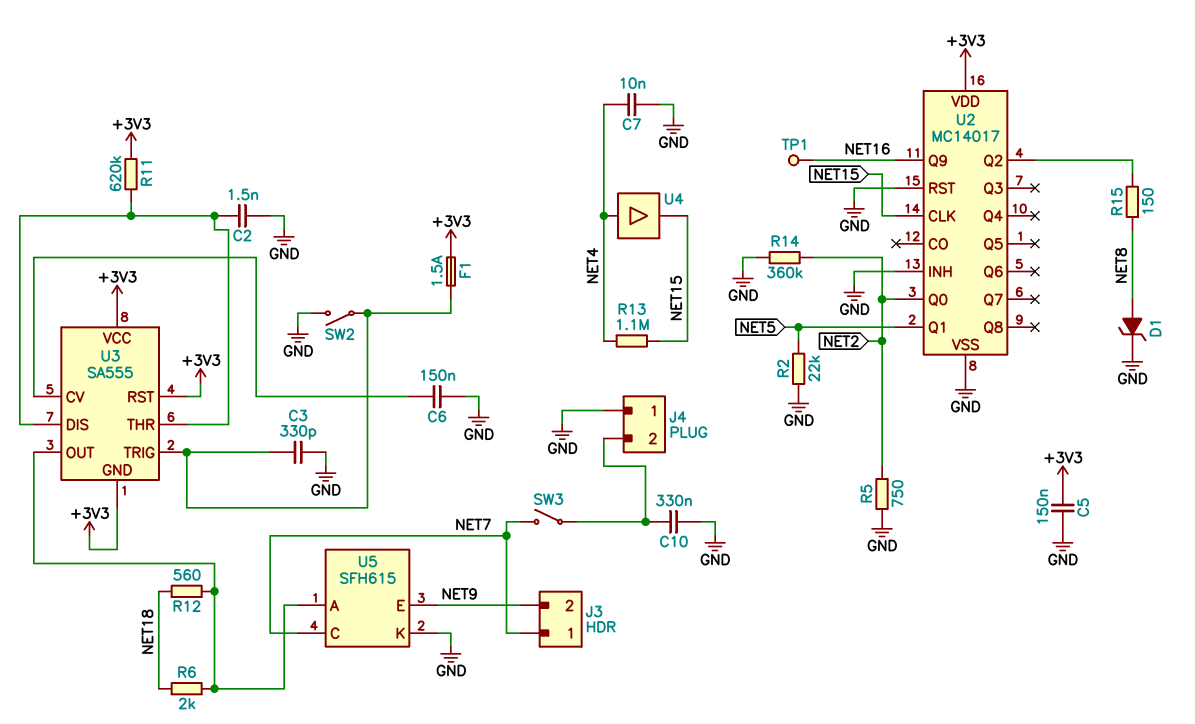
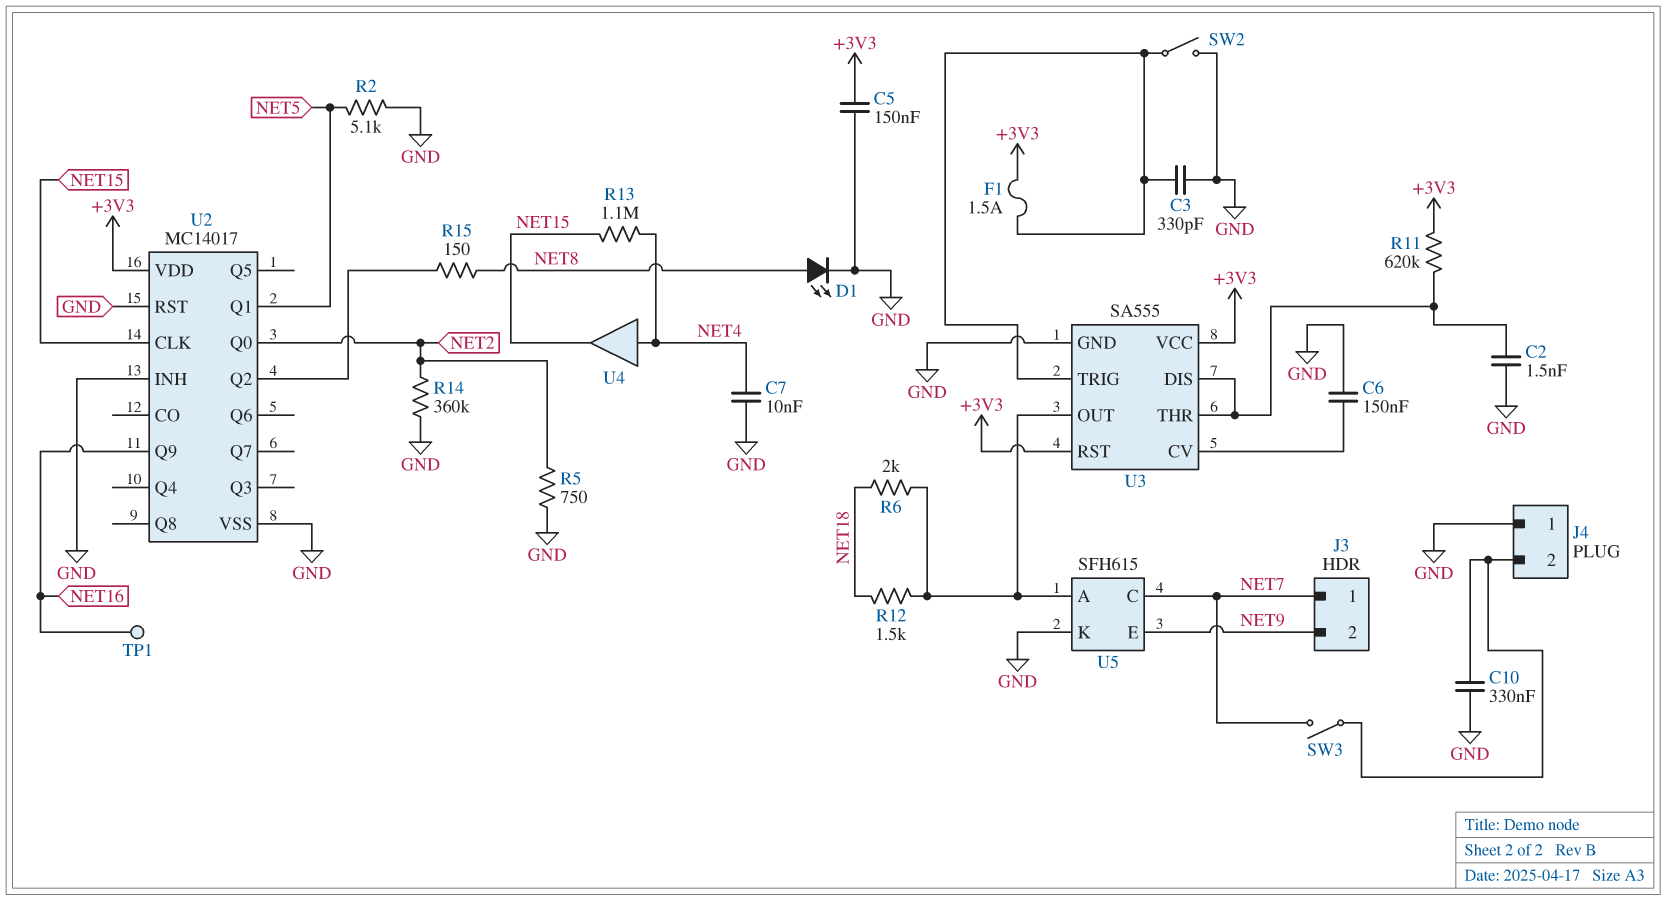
D1: zener (A NET8, K GND) -> LED (A NET8, K GND)
R2: 22k (GND, NET5) -> 5.1k (GND, NET5)
R12: 560 (NET18, U3/OUT) -> 1.5k (NET18, U3/OUT)
U3 pin GND: +3V3 -> GND

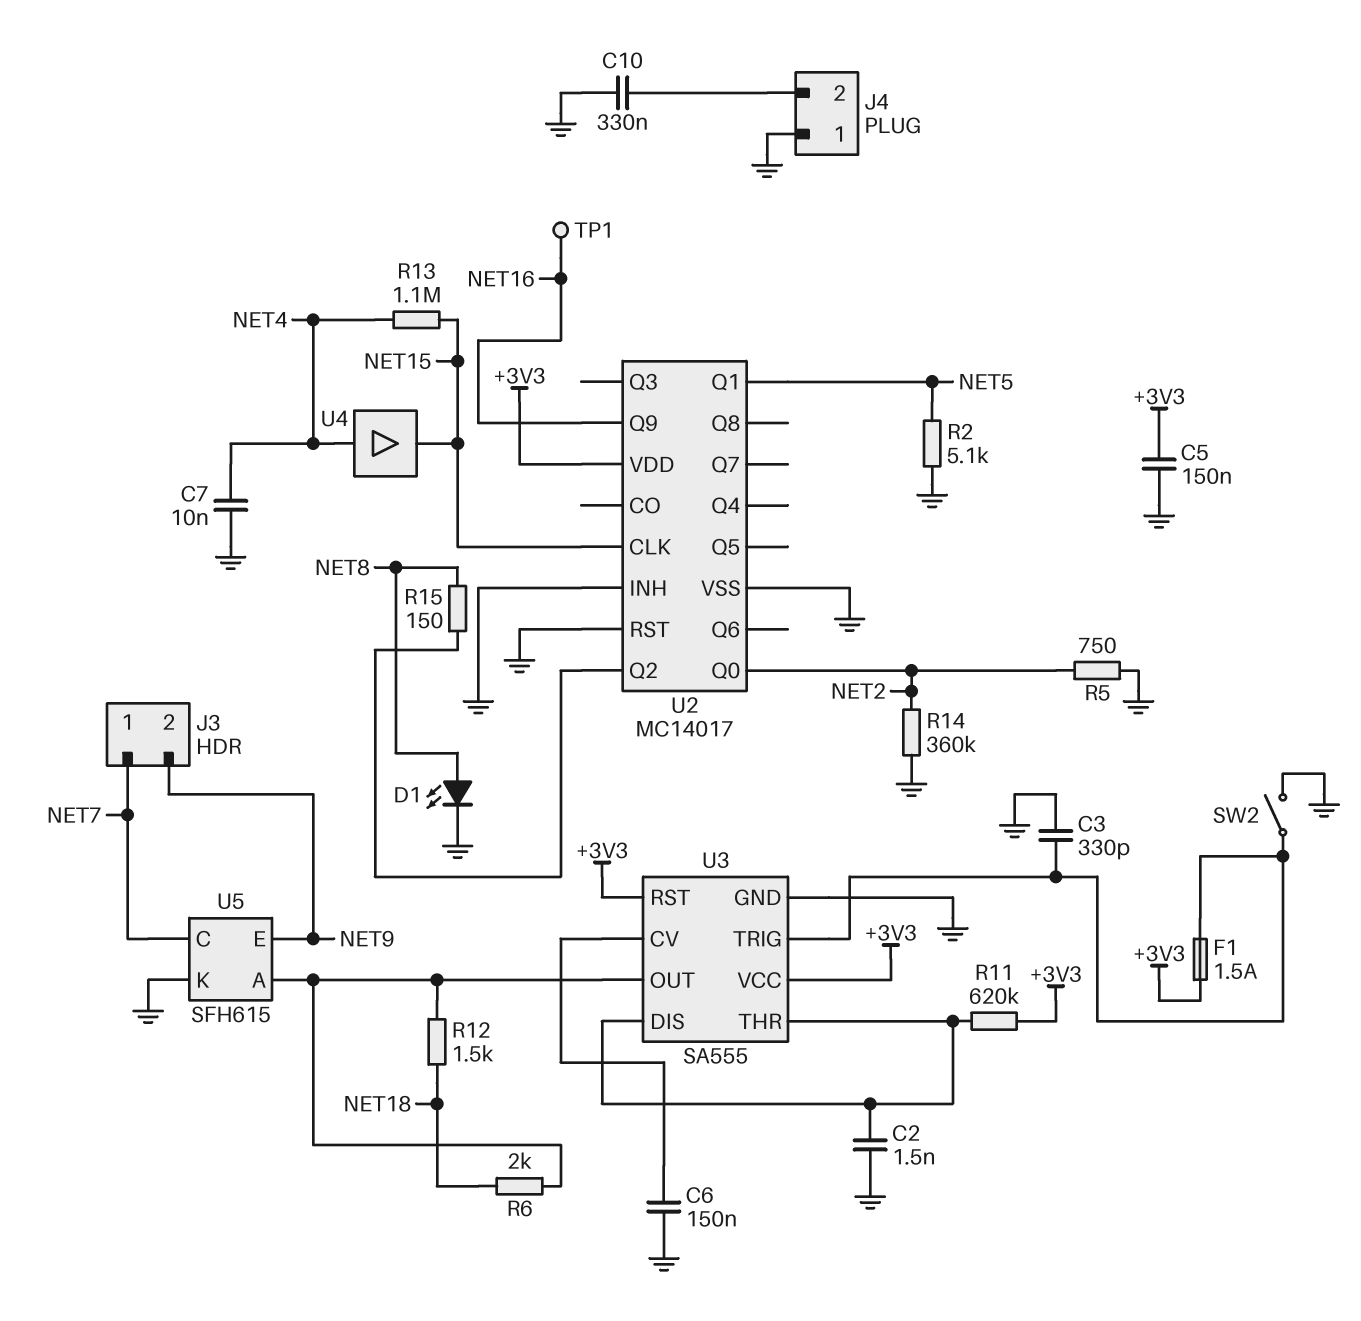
SW3: switch (J4/2, NET7) -> none

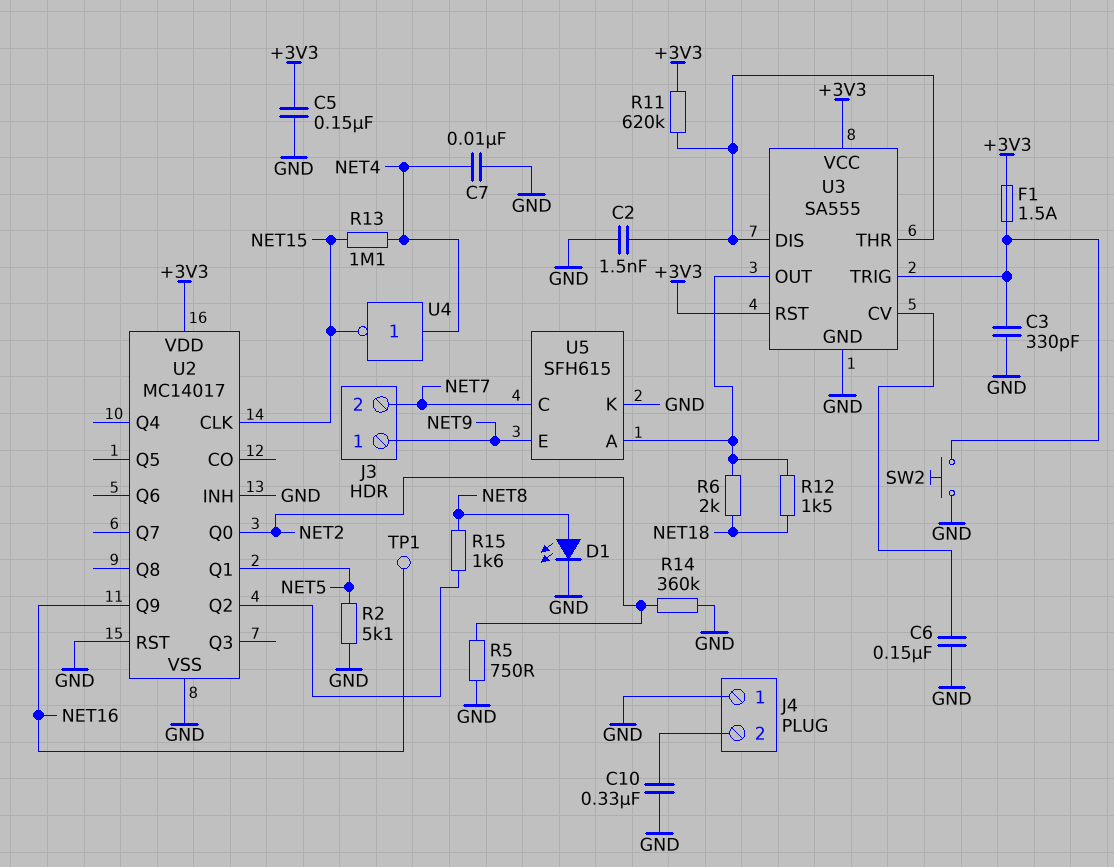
J3 pin 1: NET7 -> NET9
J3 pin 2: NET9 -> NET7
R15: 150 (NET8, U2/Q2) -> 1.6k (NET8, U2/Q2)
SW2: switch (GND, U3/TRIG) -> button (GND, U3/TRIG)
U4: buffer (in NET4, out NET15) -> NOT (in NET4, out NET15)

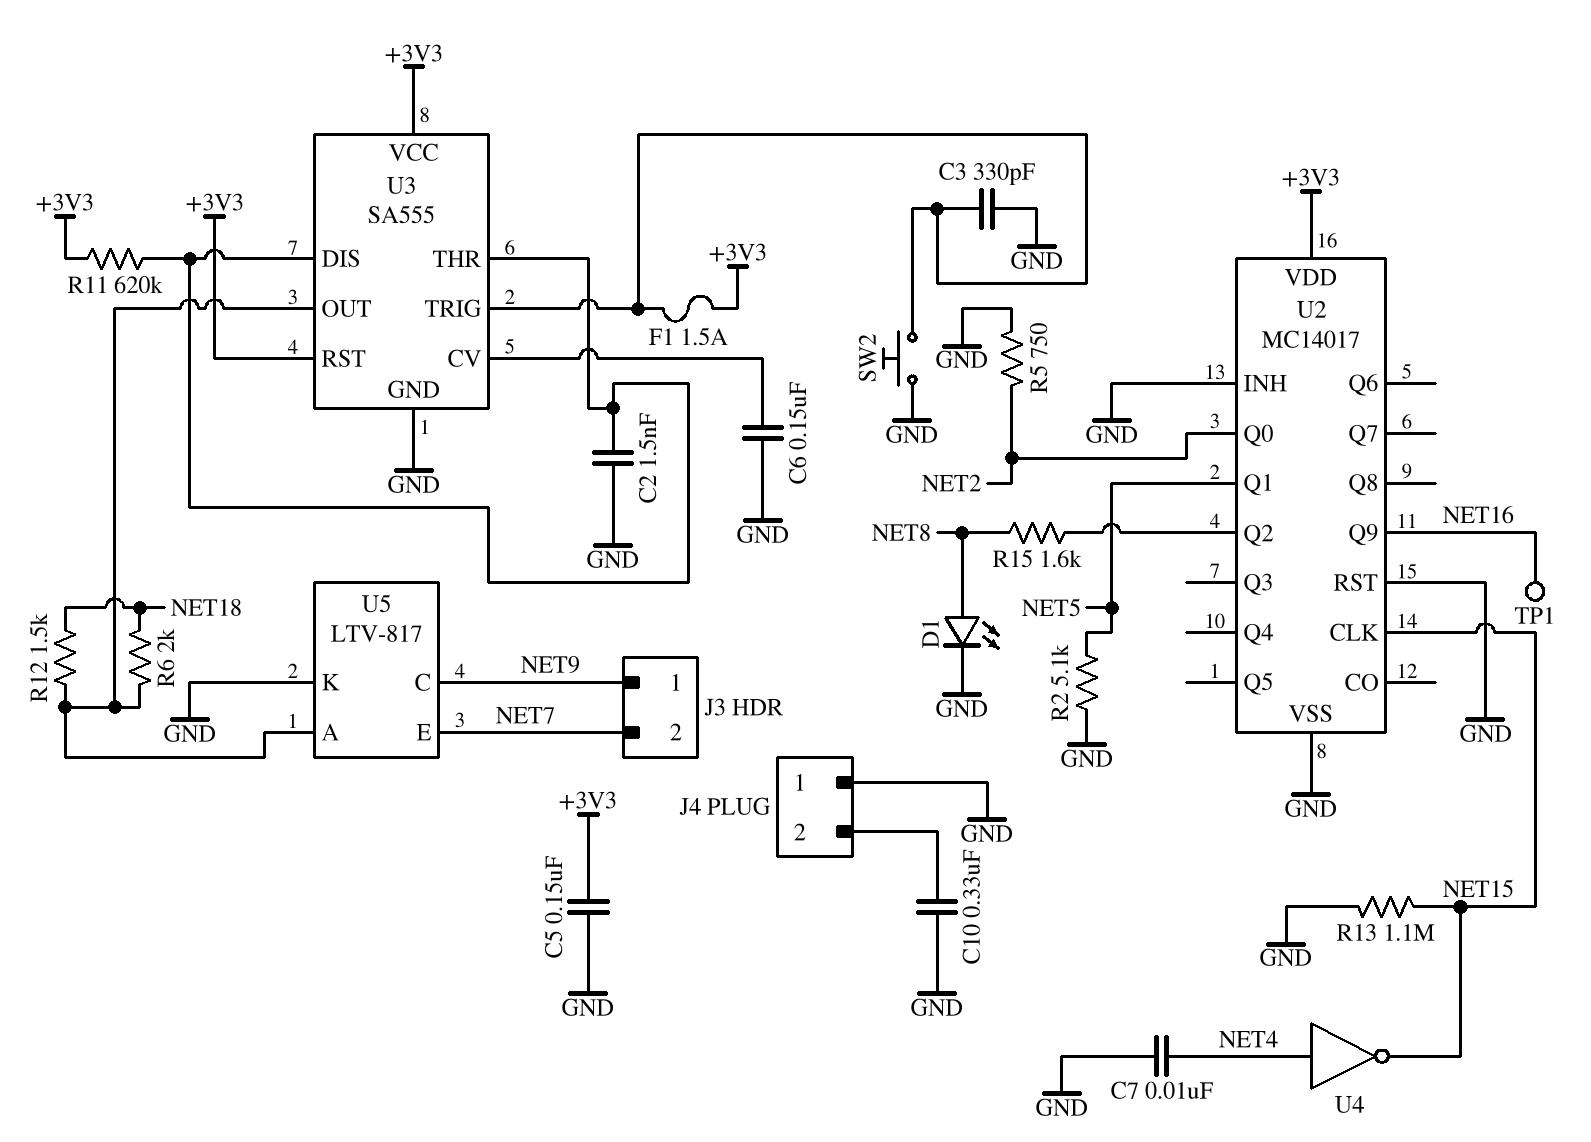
R13: 1.1M (NET4, NET15) -> 1.1M (GND, NET15)
R14: 360k (GND, NET2) -> none
U5: SFH615 -> LTV-817
U5 pin C: NET7 -> NET9
U5 pin E: NET9 -> NET7

